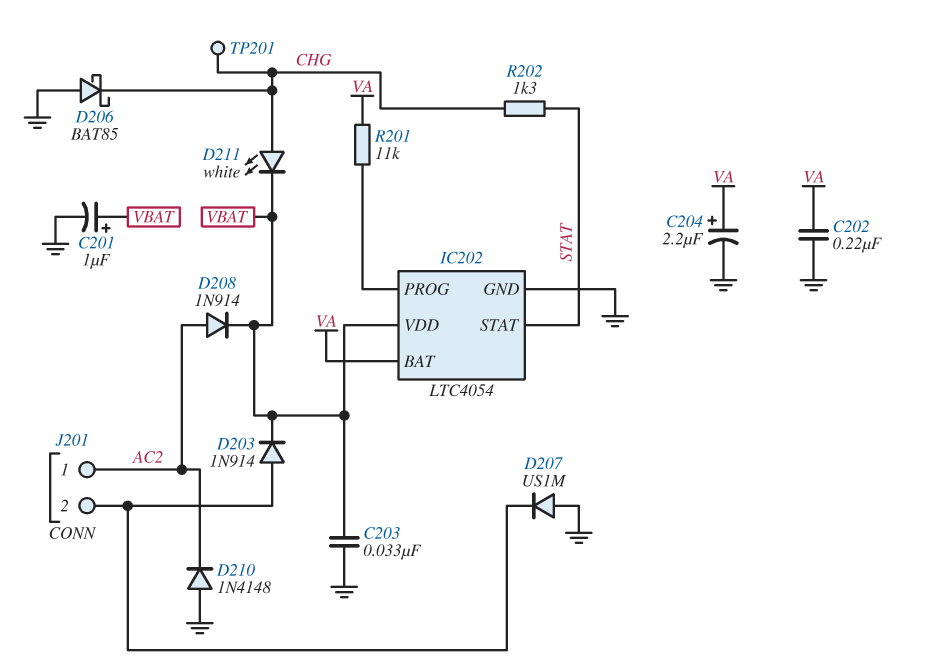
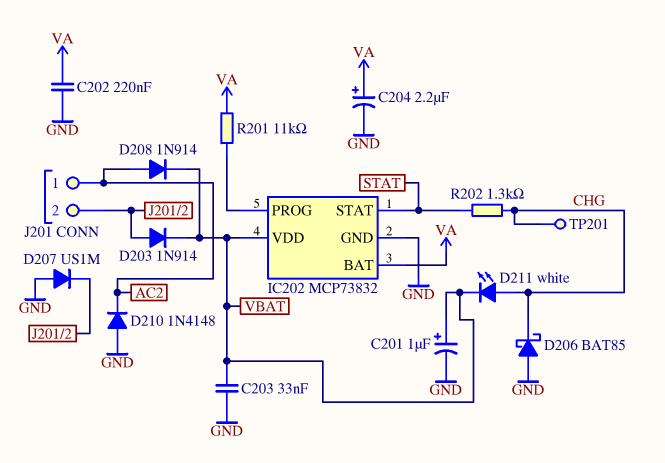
IC202: LTC4054 -> MCP73832

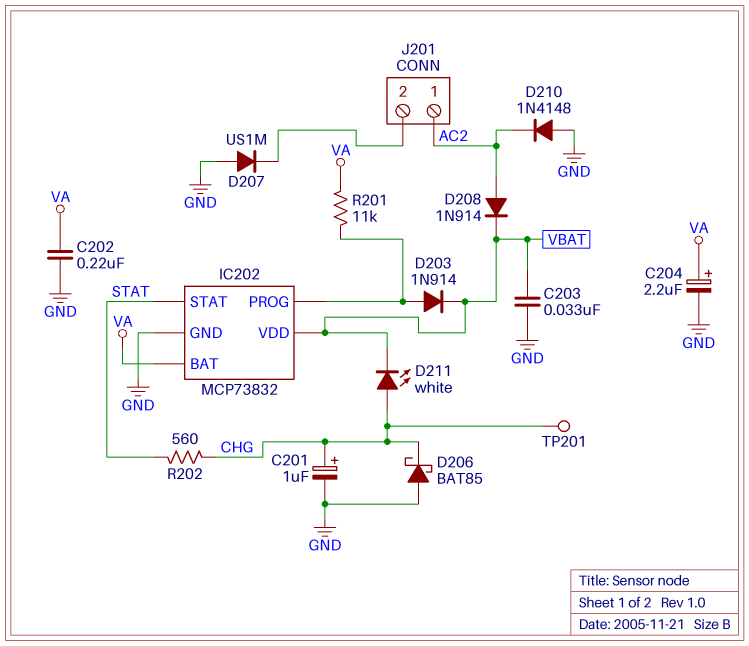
C201: 1uF (plus VBAT, minus GND) -> 1uF (plus CHG, minus GND)
D203: diode 1N914 (A J201/2, K VBAT) -> diode 1N914 (A IC202/PROG, K VBAT)
R202: 1.3k (CHG, STAT) -> 560 (CHG, STAT)

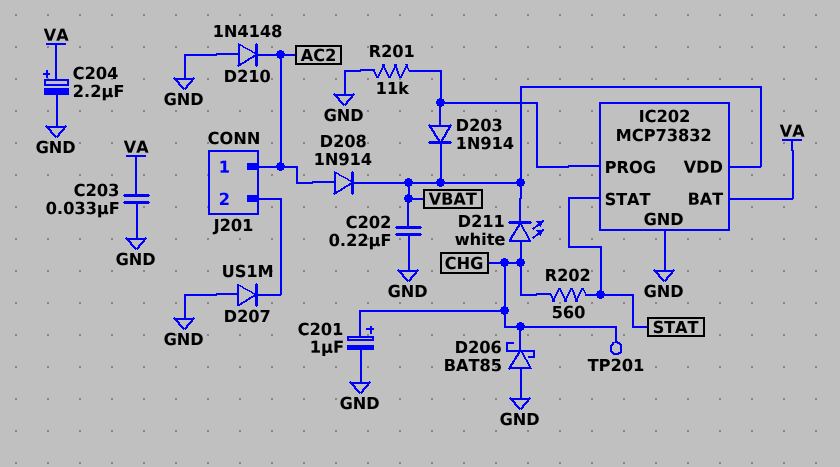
C202: 220nF (GND, VA) -> 220nF (GND, VBAT)
C203: 33nF (GND, VBAT) -> 33nF (GND, VA)
R201: 11k (IC202/PROG, VA) -> 11k (GND, IC202/PROG)

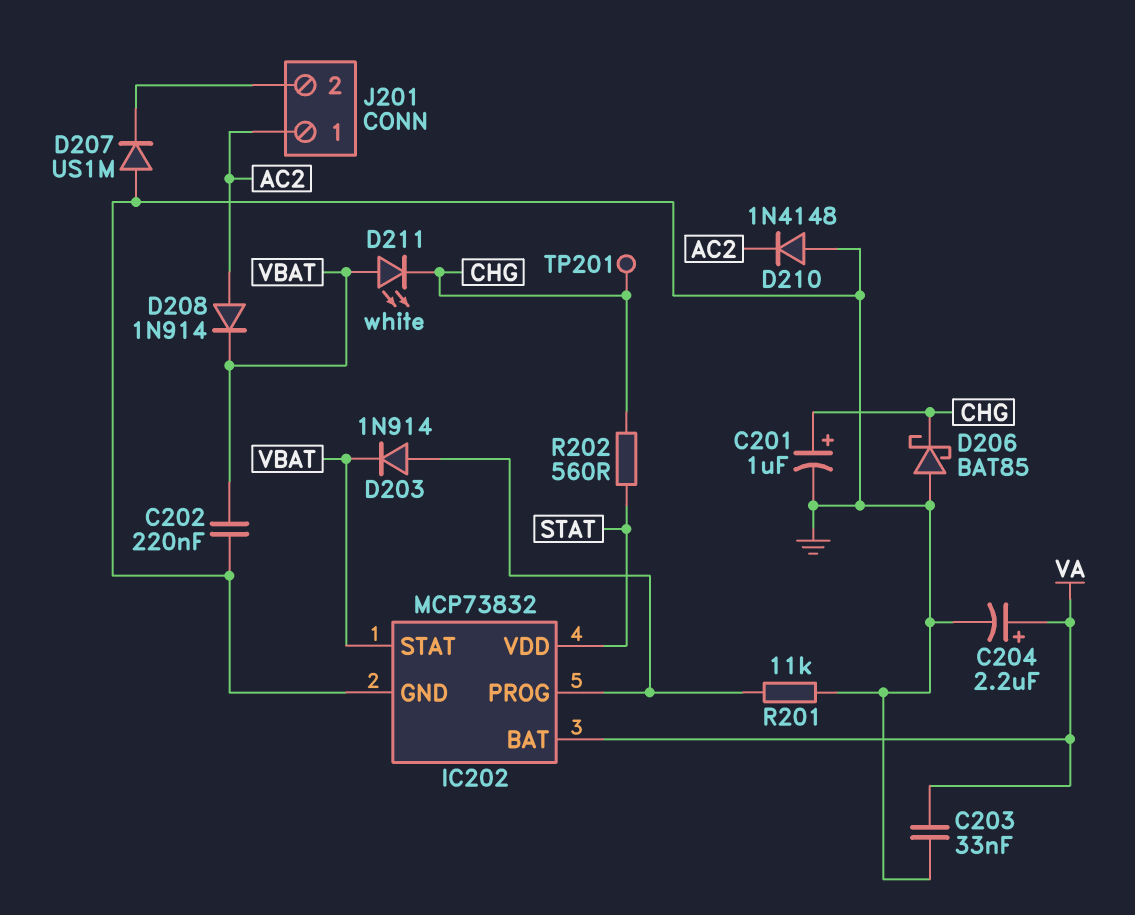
D211: LED white (A CHG, K VBAT) -> LED white (A VBAT, K CHG)
IC202 pin STAT: STAT -> VBAT
IC202 pin VDD: VBAT -> STAT

